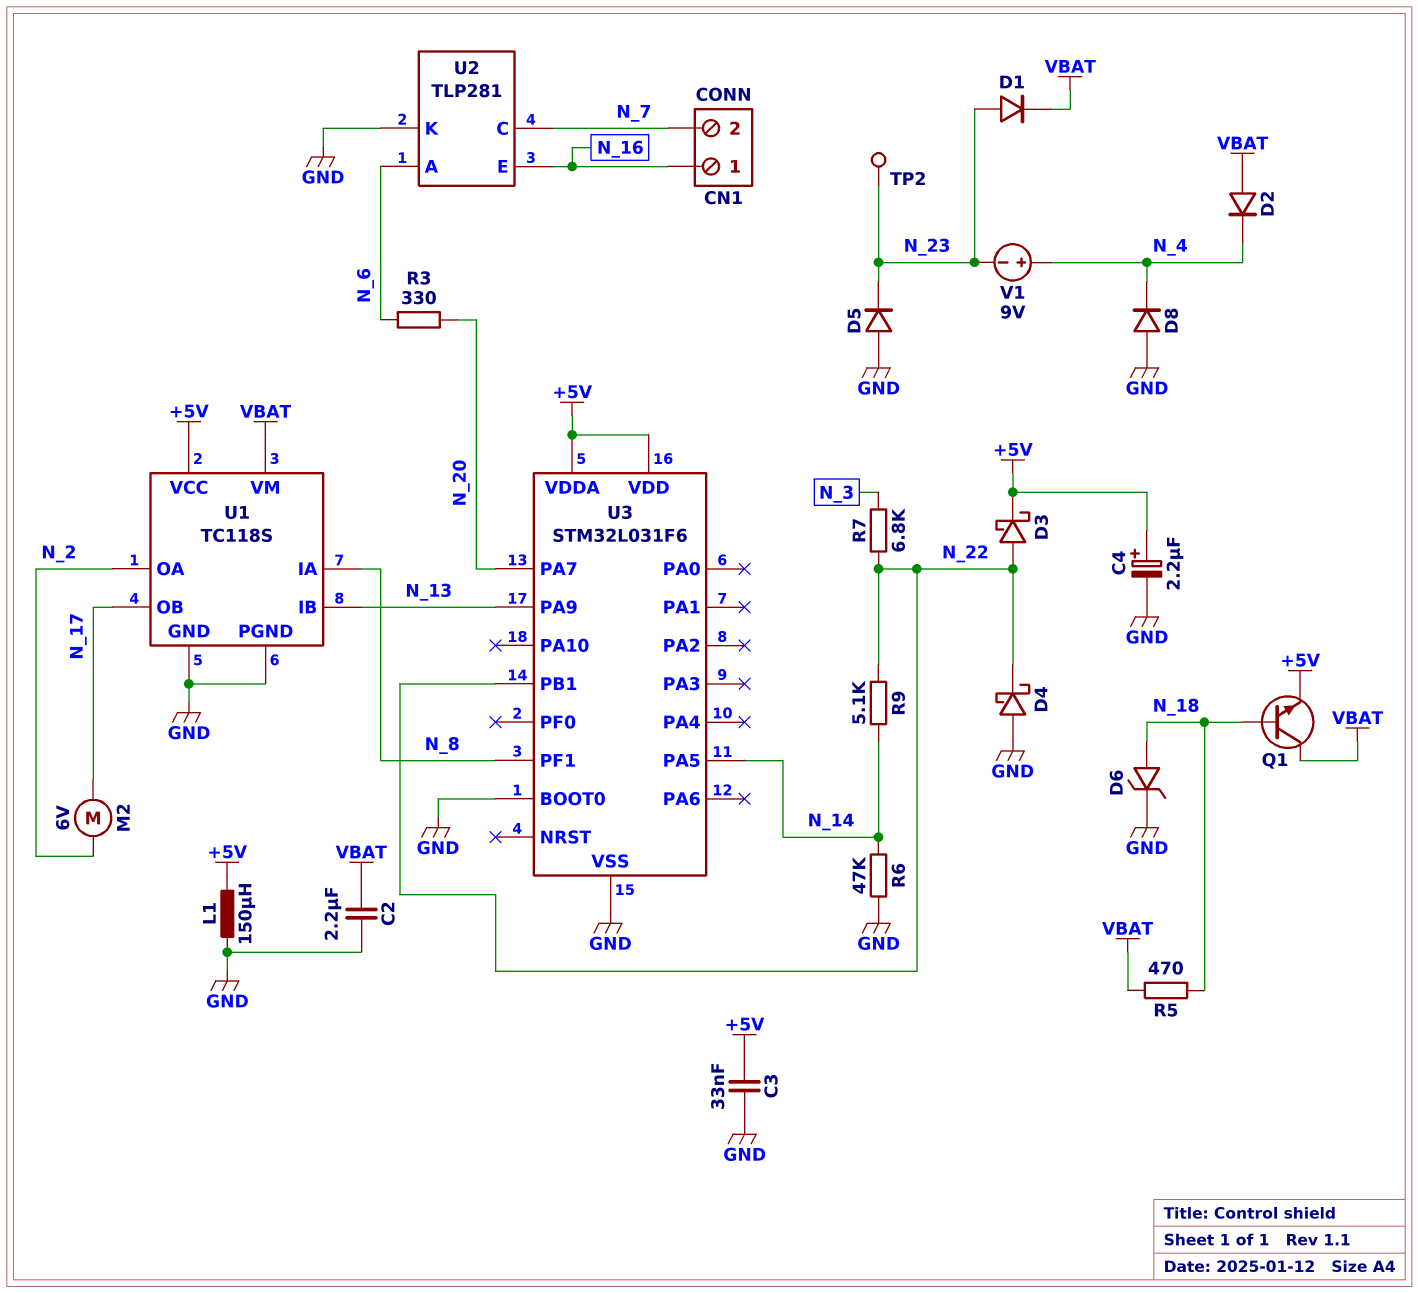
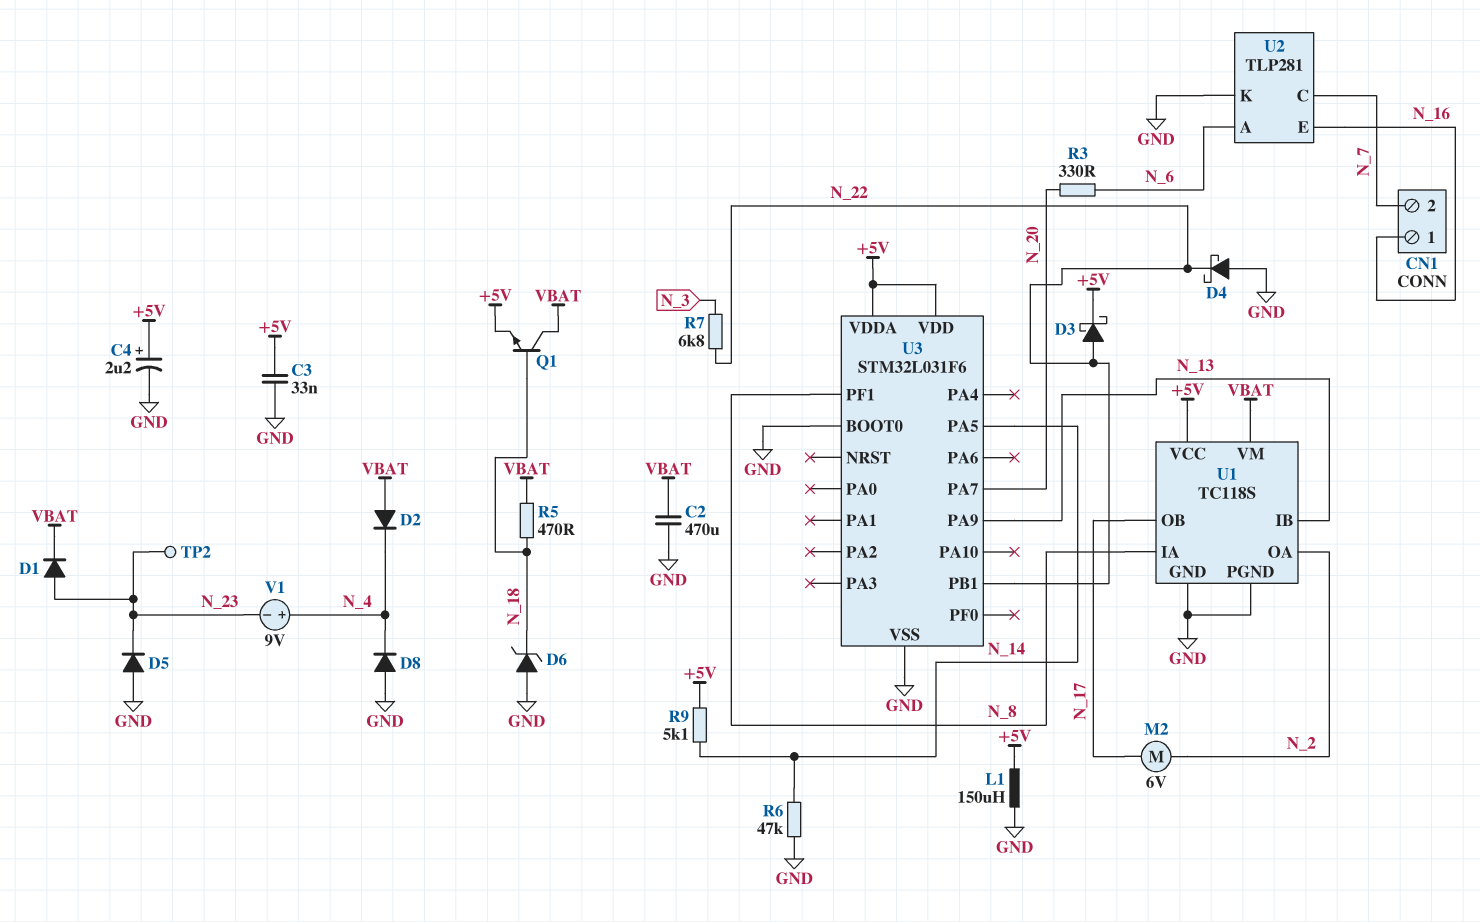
C2: 2.2uF (GND, VBAT) -> 470uF (GND, VBAT)
D6: zener (A N_18, K GND) -> zener (A GND, K N_18)
R9: 5.1k (N_14, N_22) -> 5.1k (+5V, N_14)

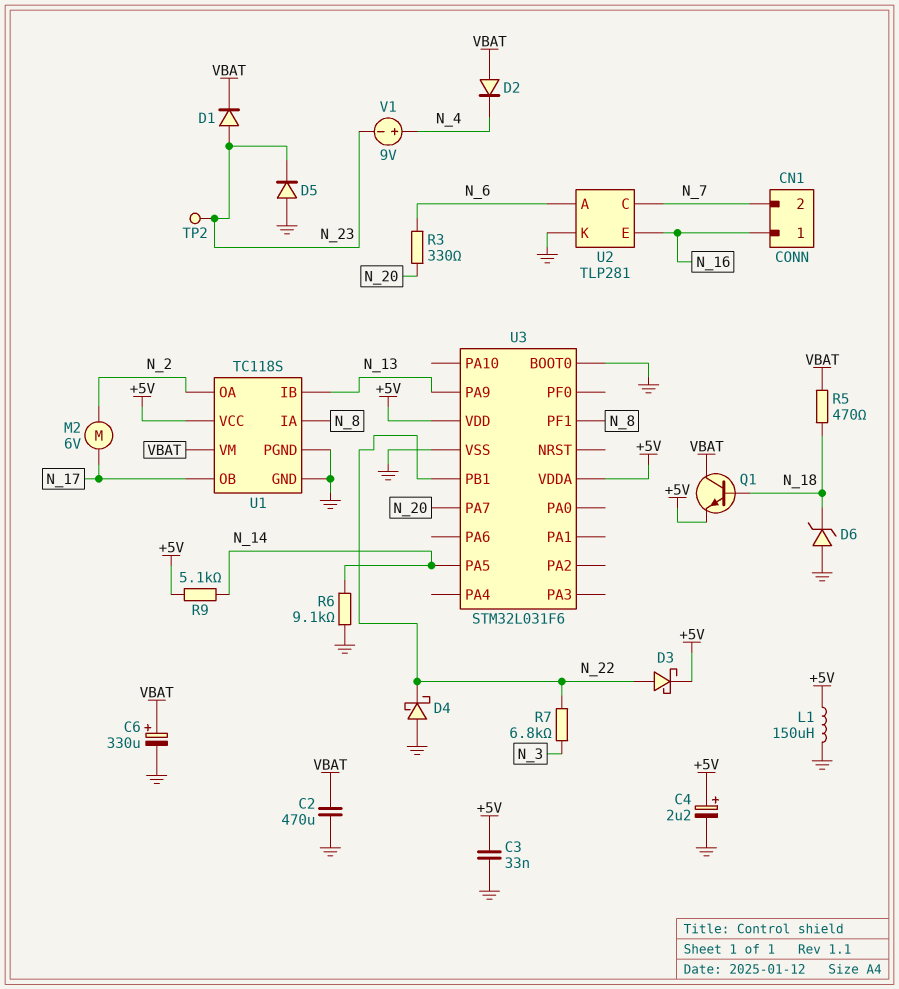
C6: none -> 330uF (plus VBAT, minus GND)
D8: diode (A GND, K N_4) -> none
R6: 47k (GND, N_14) -> 9.1k (GND, N_14)

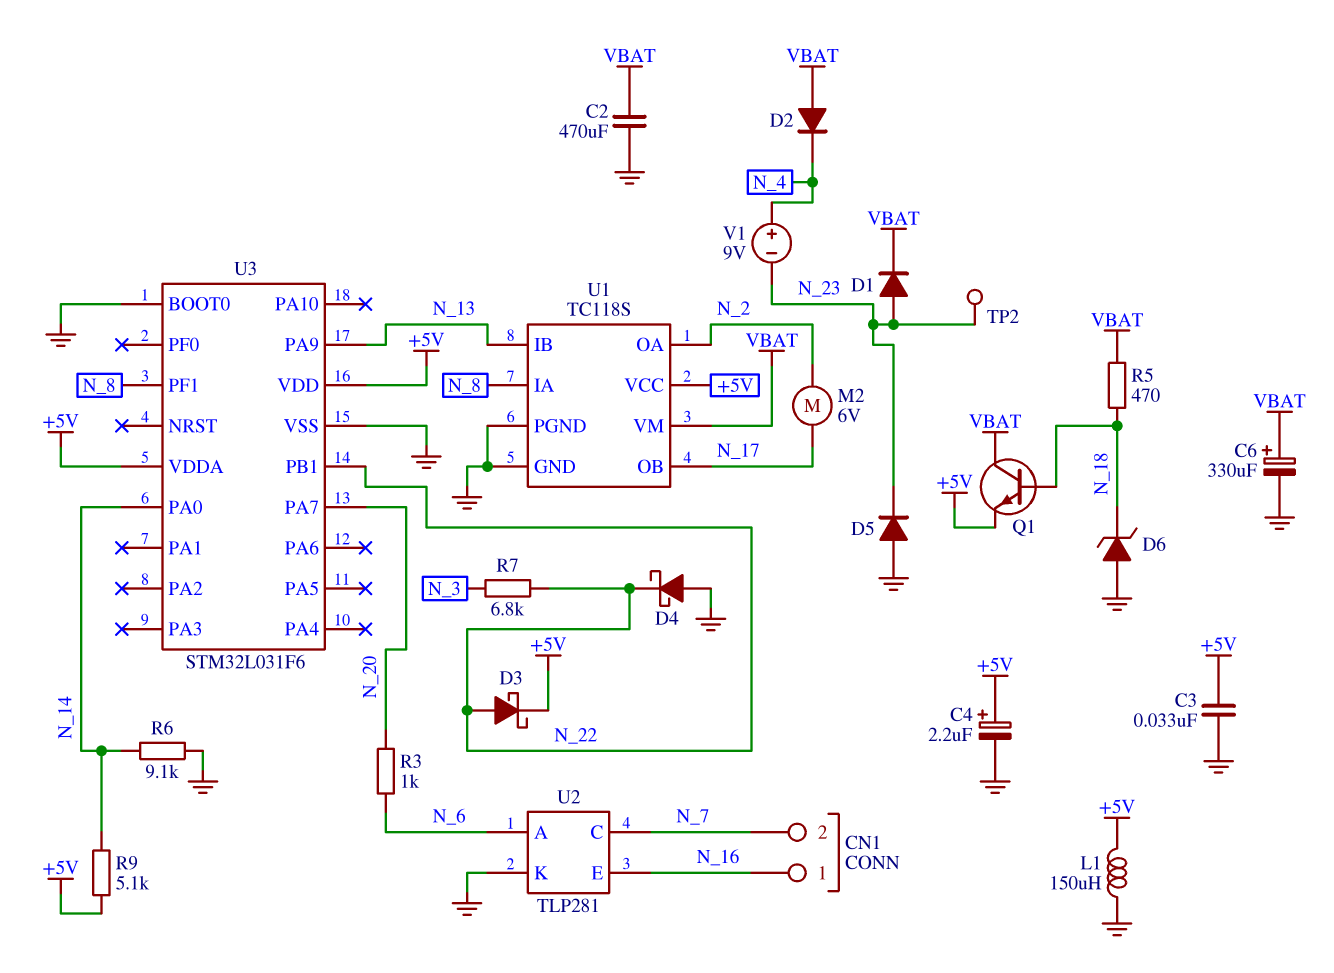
R3: 330 (N_6, N_20) -> 1k (N_6, N_20)
U3 pin PA0: none -> N_14
U3 pin PA5: N_14 -> none

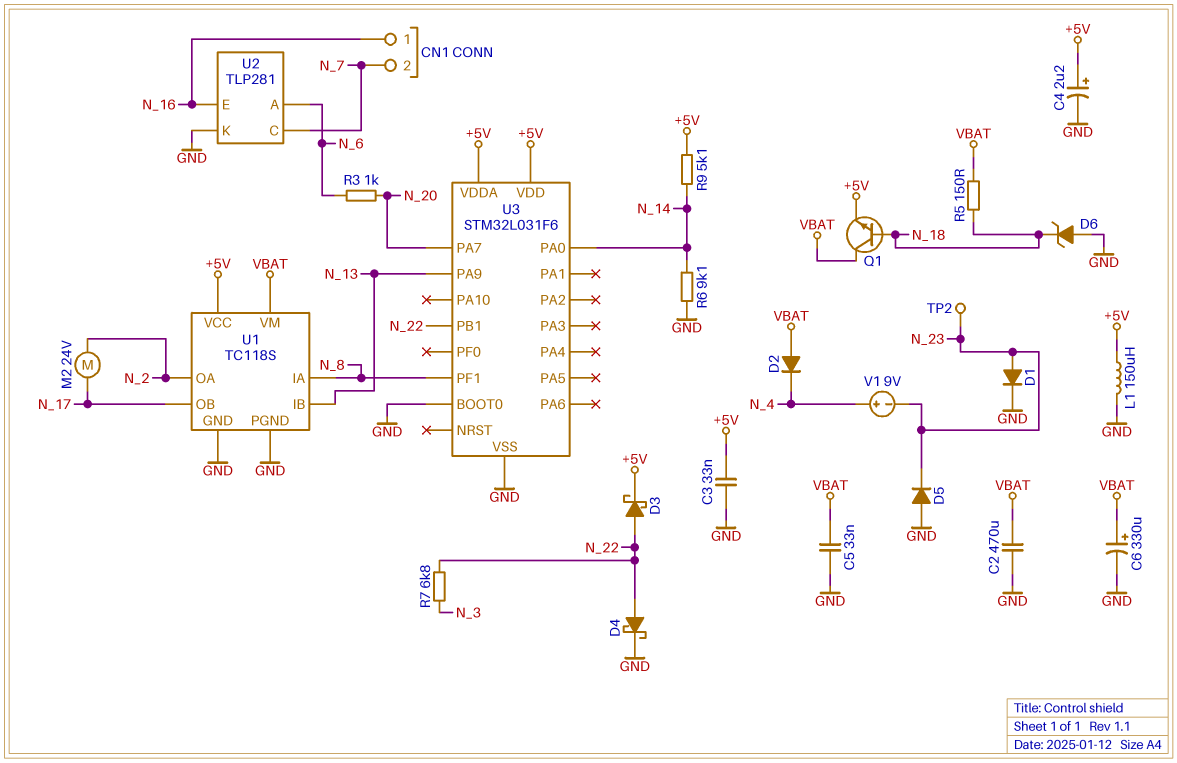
C5: none -> 33nF (GND, VBAT)
D1: diode (A N_23, K VBAT) -> diode (A N_23, K GND)
D4: schottky (A GND, K N_22) -> schottky (A N_22, K GND)
M2: motor 6V (N_2, N_17) -> motor 24V (N_2, N_17)
R5: 470 (N_18, VBAT) -> 150 (N_18, VBAT)

